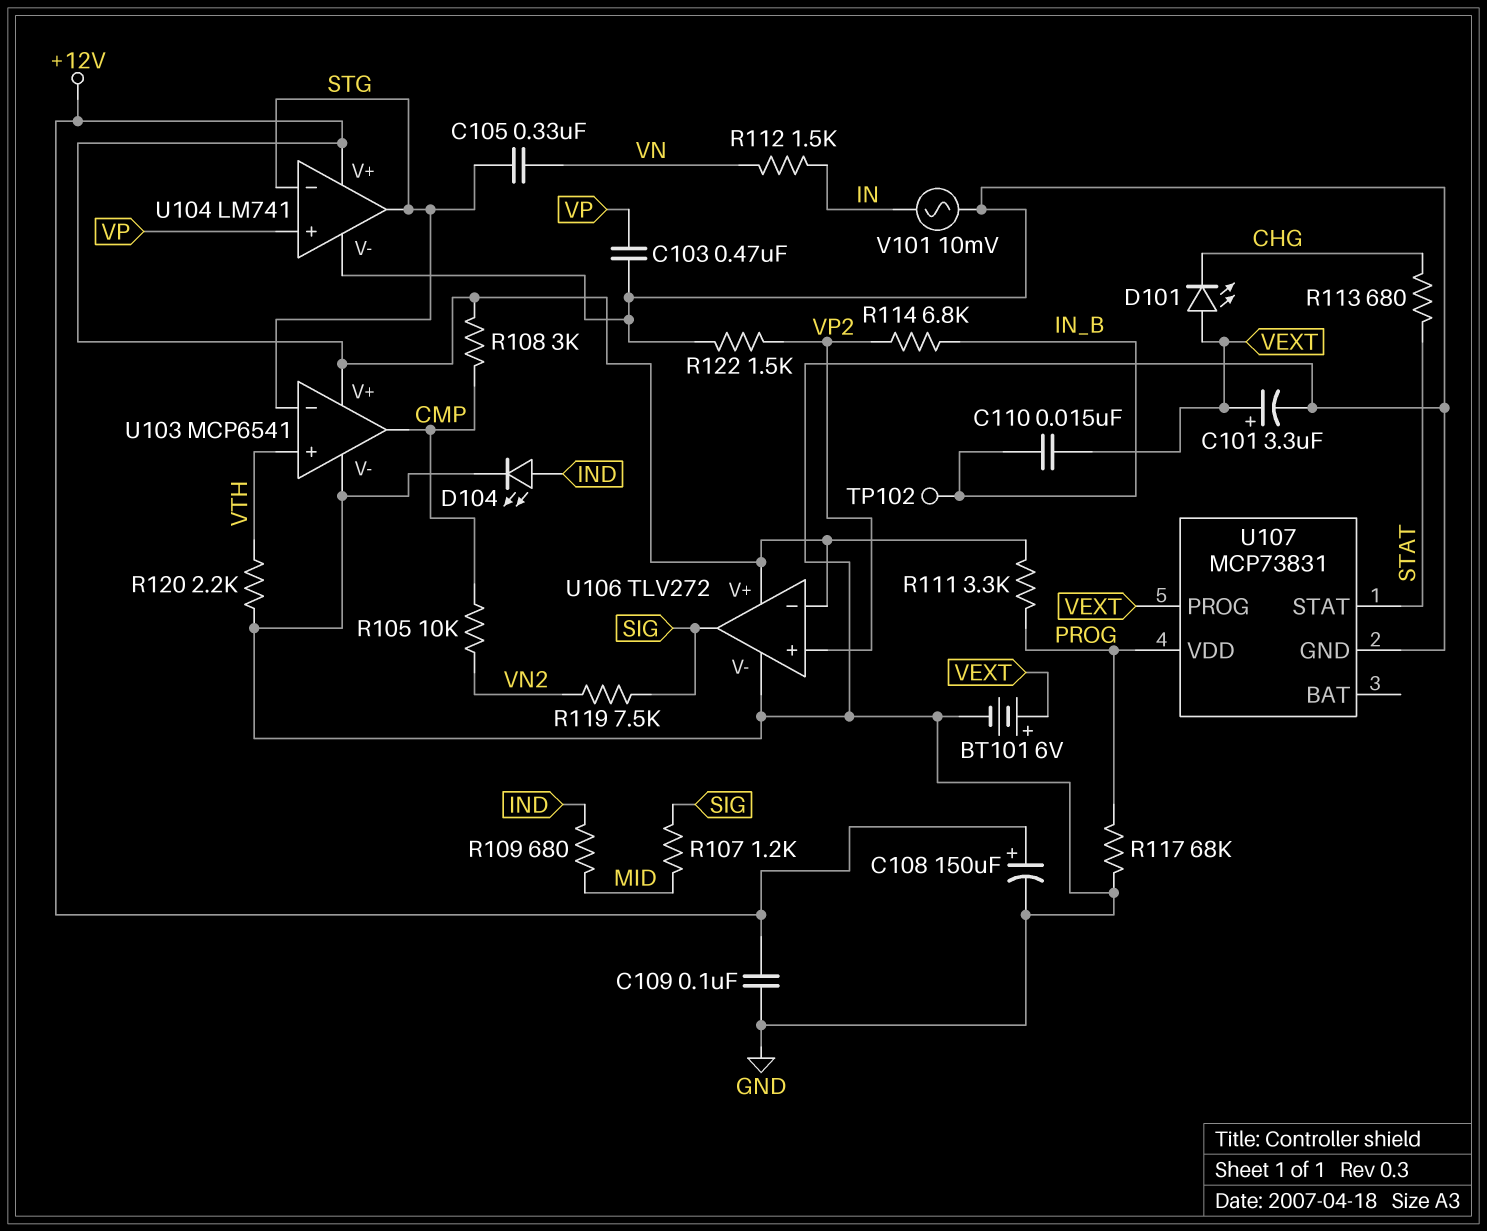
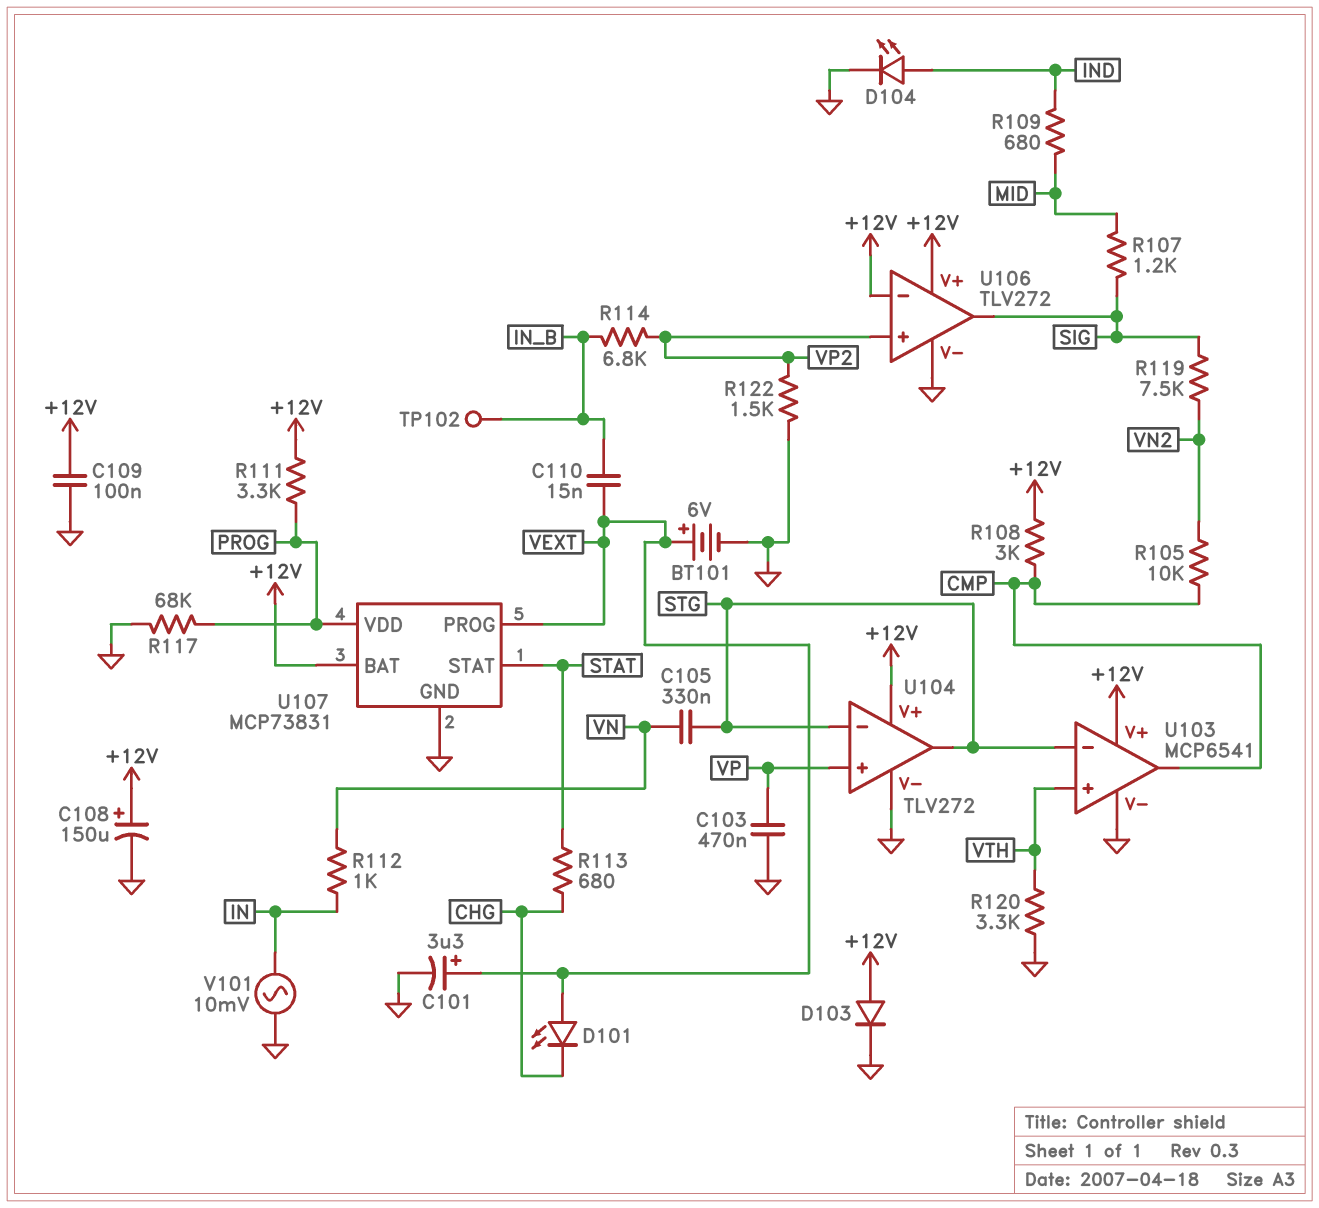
D103: none -> diode (A +12V, K GND)
R112: 1.5k (IN, VN) -> 1k (IN, VN)
R120: 2.2k (GND, VTH) -> 3.3k (GND, VTH)
U104: LM741 -> TLV272
U107 pin BAT: none -> +12V

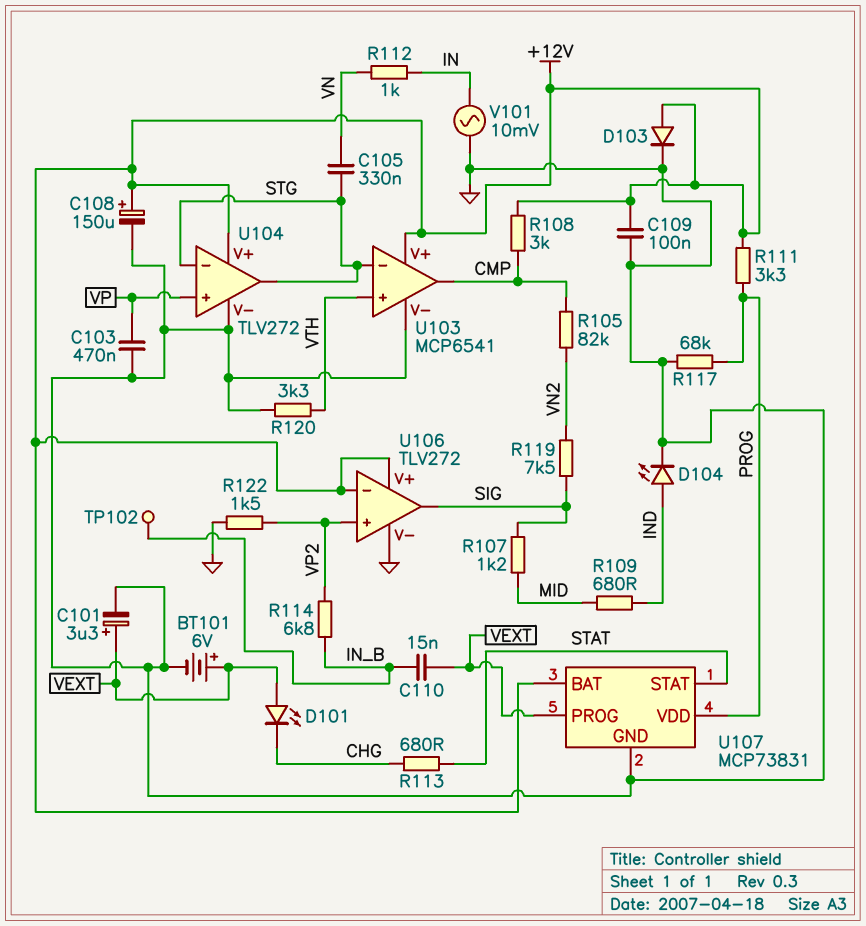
R105: 10k (CMP, VN2) -> 82k (CMP, VN2)

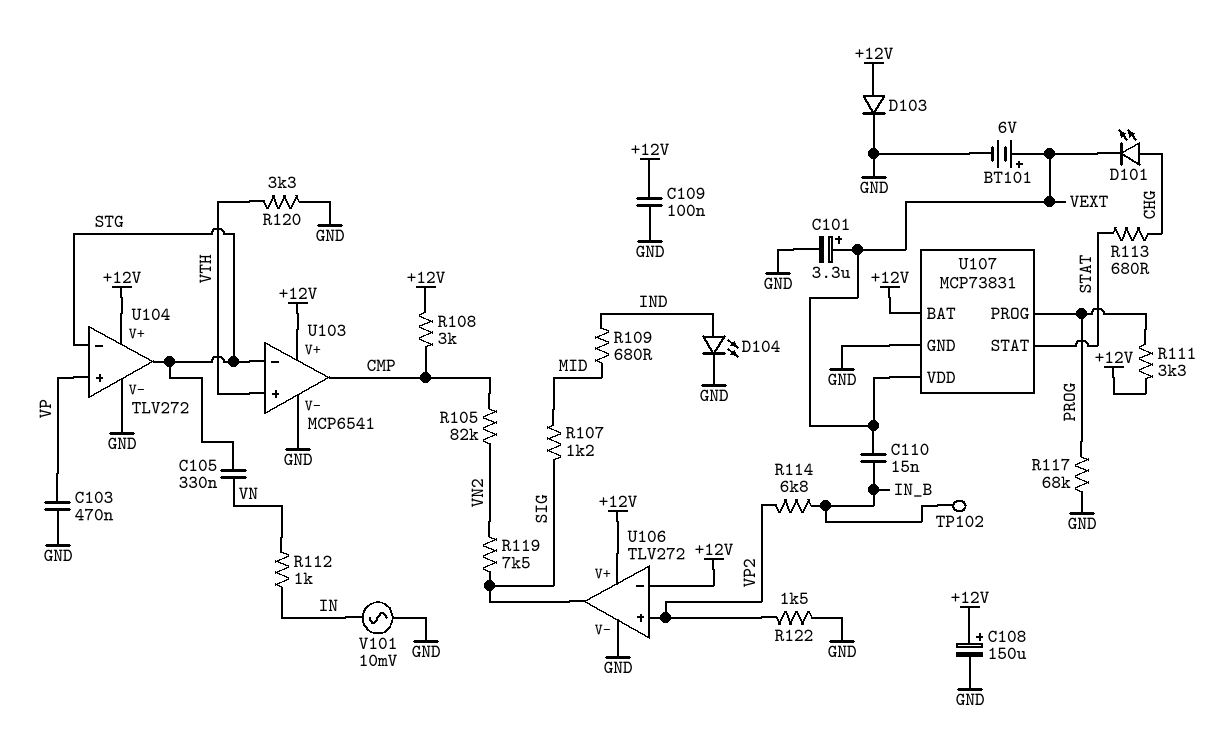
D101: LED (A VEXT, K CHG) -> LED (A CHG, K VEXT)
U107 pin PROG: VEXT -> PROG
U107 pin VDD: PROG -> VEXT

